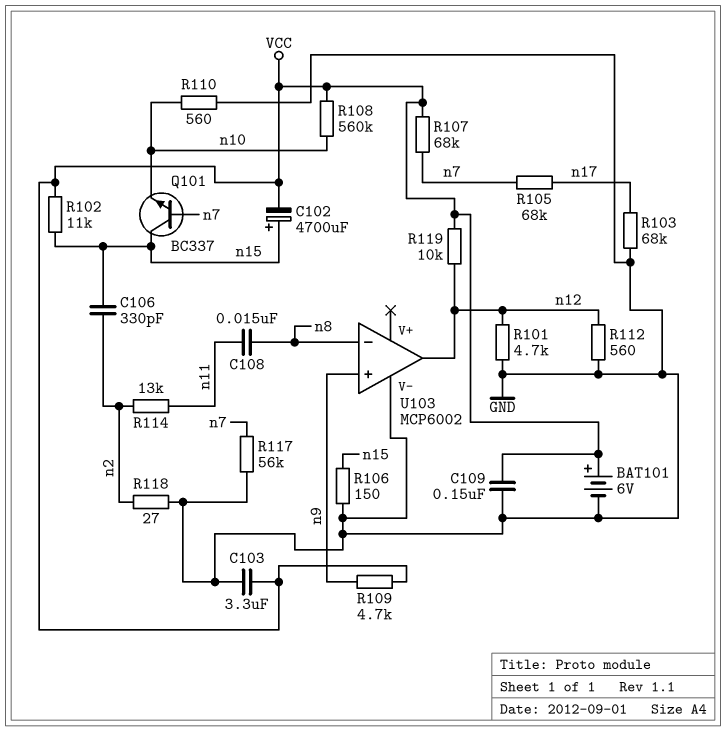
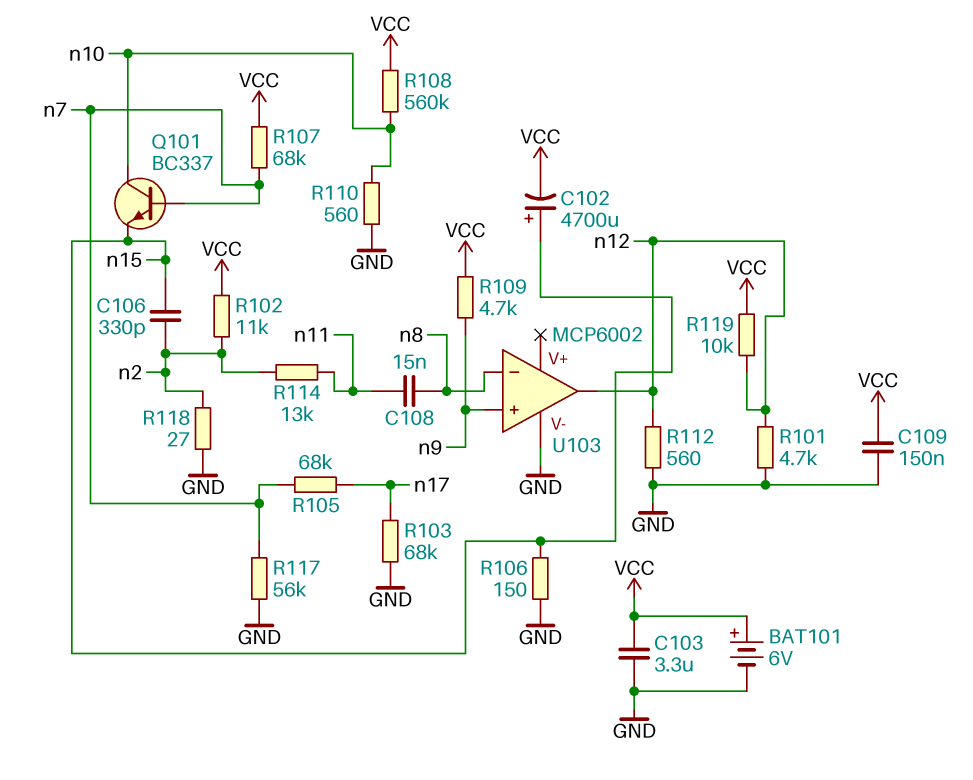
Q101: NPN BC337 (B n7, C n15, E n10) -> NPN BC337 (B n7, C n10, E n15)
R102: 11k (VCC, n15) -> 11k (VCC, n2)

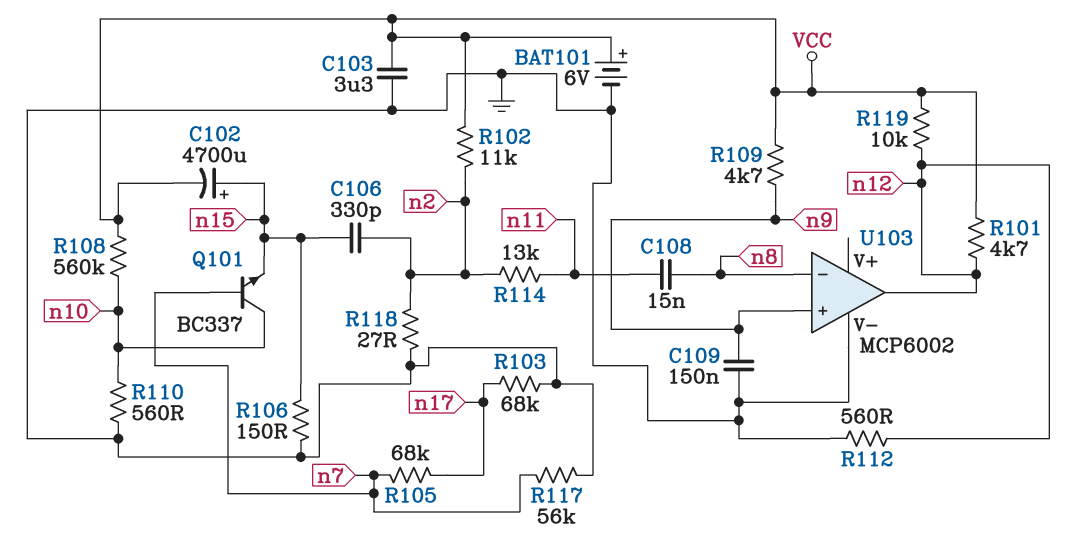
C109: 150nF (GND, VCC) -> 150nF (GND, n9)
R101: 4.7k (GND, n12) -> 4.7k (VCC, n12)
R107: 68k (VCC, n7) -> none

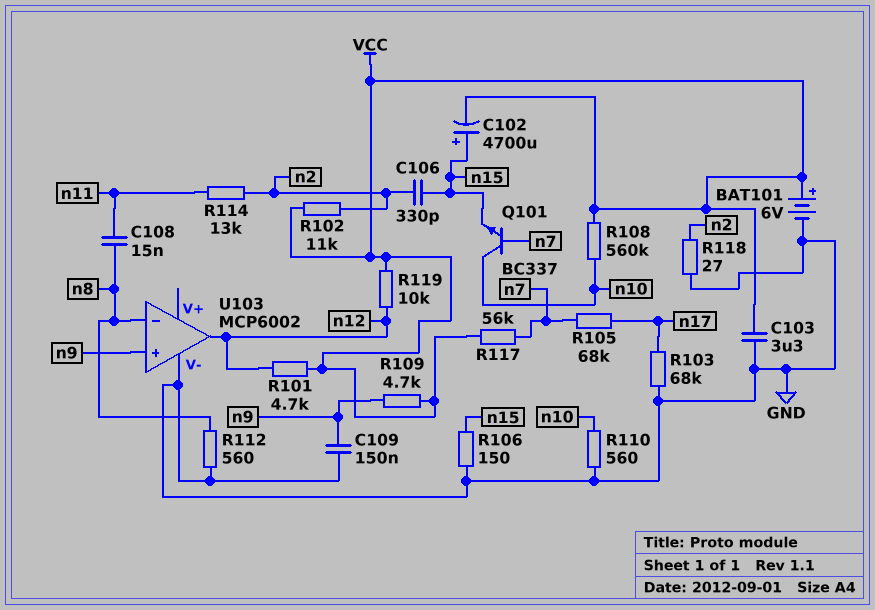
R112: 560 (GND, n12) -> 560 (GND, n8)
R117: 56k (GND, n7) -> 56k (VCC, n7)

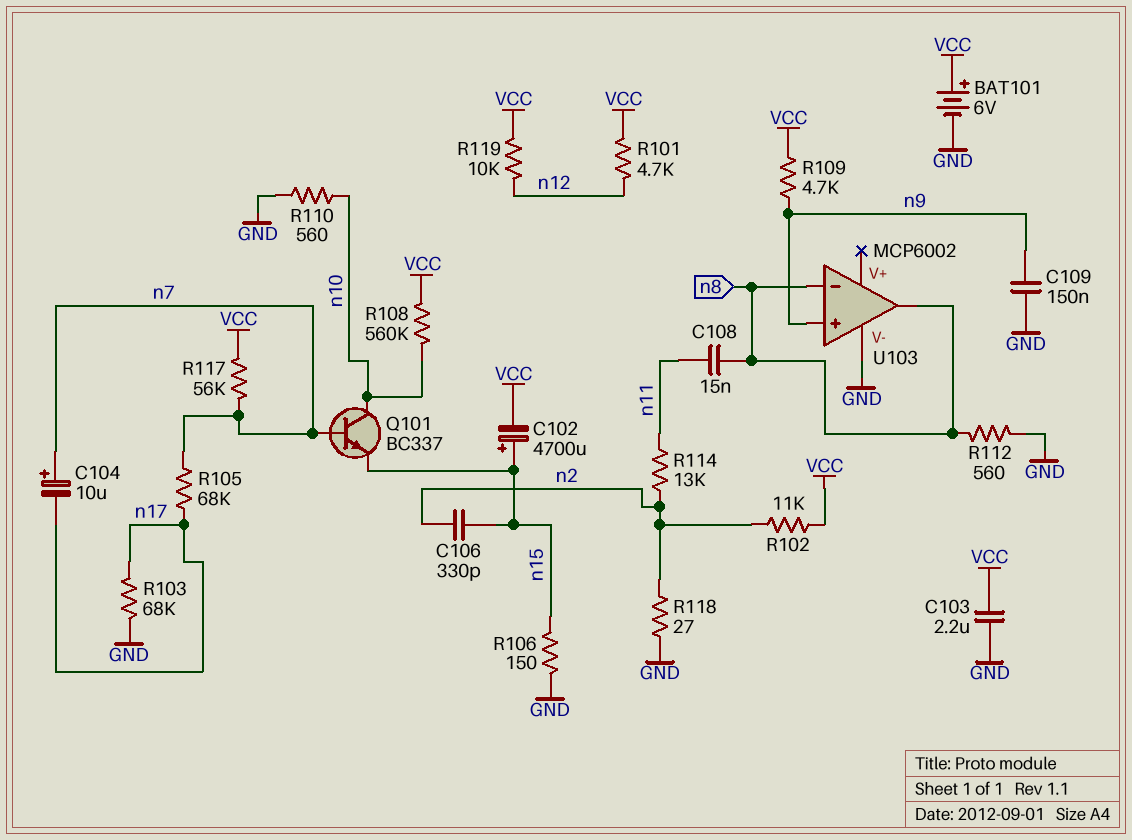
C103: 3.3uF (GND, VCC) -> 2.2uF (GND, VCC)
C104: none -> 10uF (plus n7, minus n17)
U103 pin out: n12 -> n8

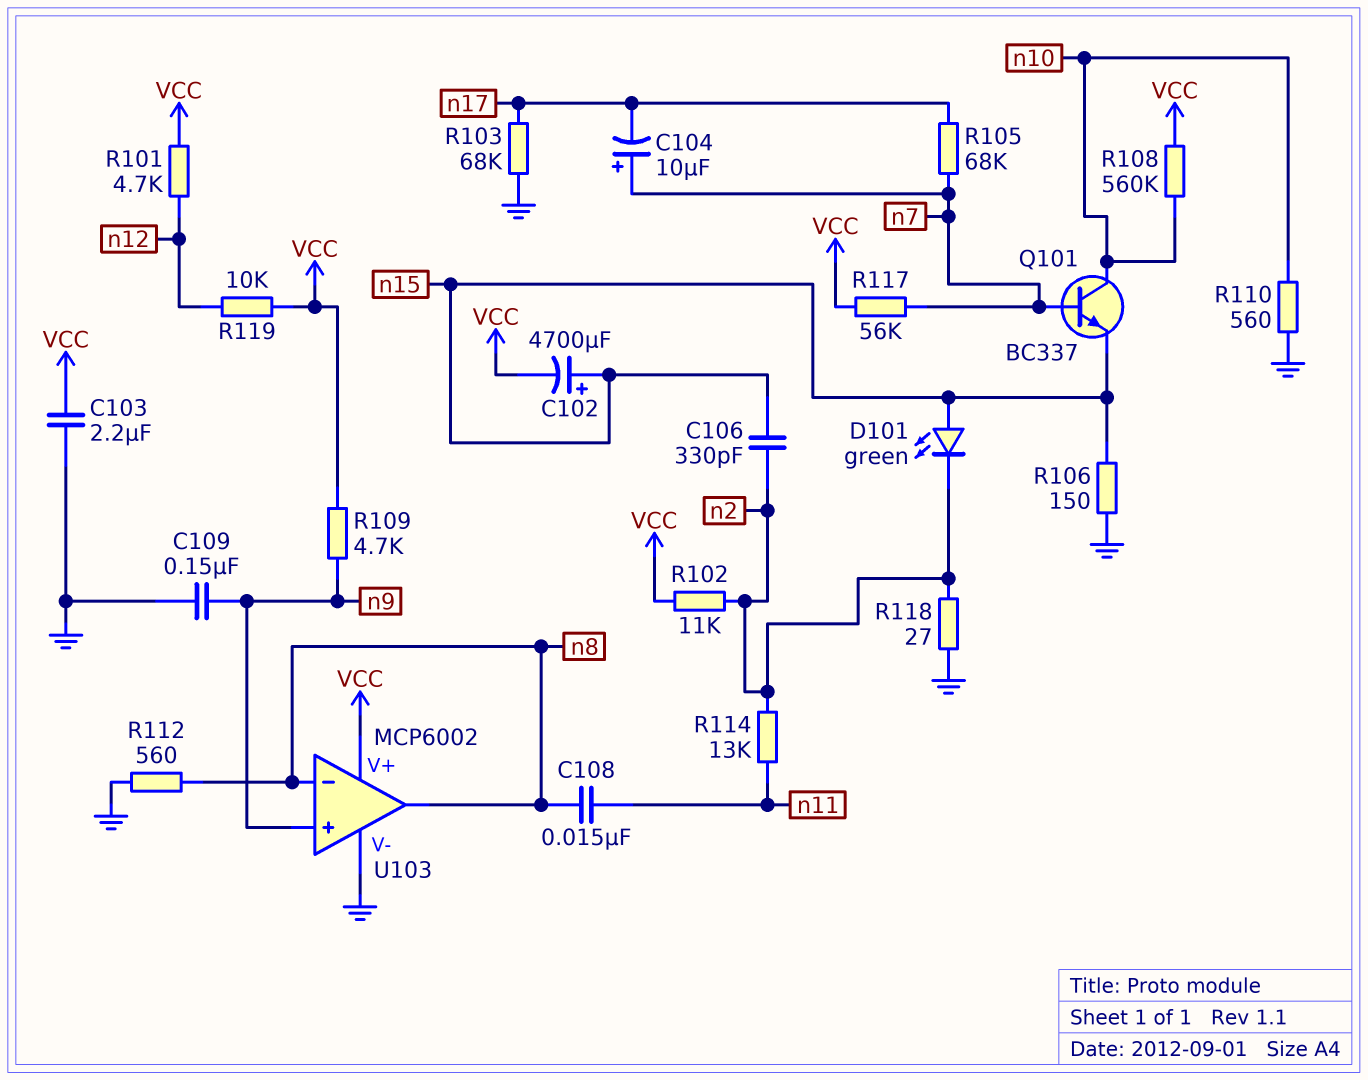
BAT101: 6V (plus VCC, minus GND) -> none
D101: none -> LED green (A n15, K n2)
U103 pin V+: none -> VCC

